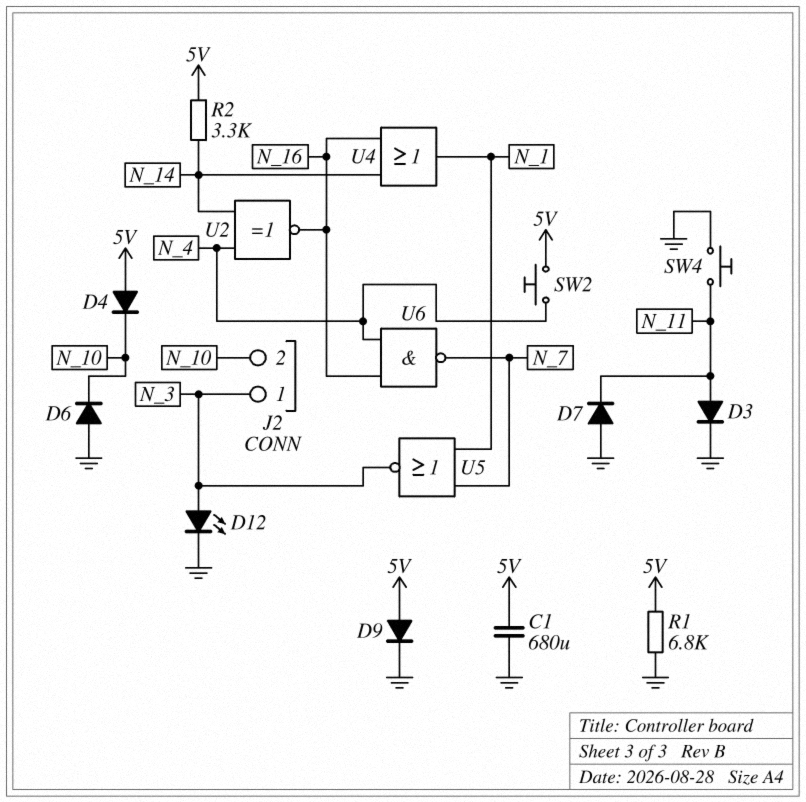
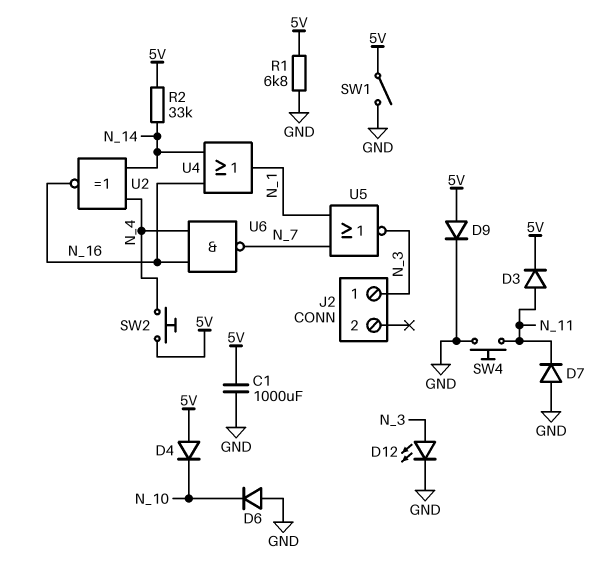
C1: 680uF (5V, GND) -> 1000uF (5V, GND)
D3: diode (A N_11, K GND) -> diode (A N_11, K 5V)
J2 pin 2: N_10 -> none
R2: 3.3k (5V, N_14) -> 33k (5V, N_14)
SW1: none -> switch (5V, GND)

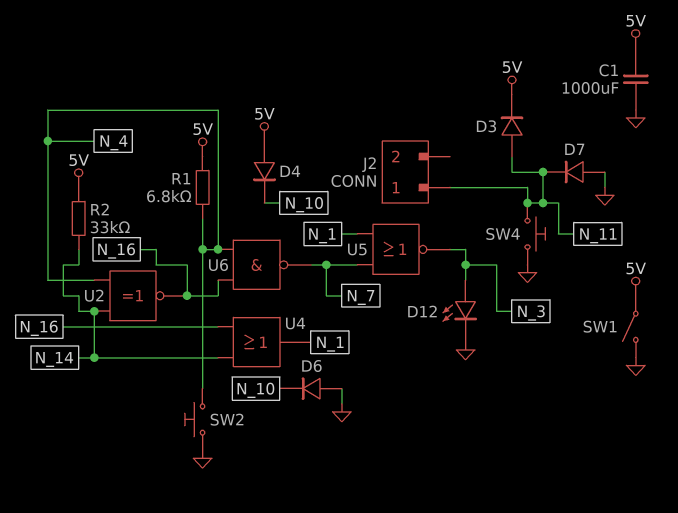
D9: diode (A 5V, K GND) -> none
J2 pin 1: N_3 -> N_11
R1: 6.8k (5V, GND) -> 6.8k (5V, N_4)
SW2: button (5V, N_4) -> button (GND, N_4)

